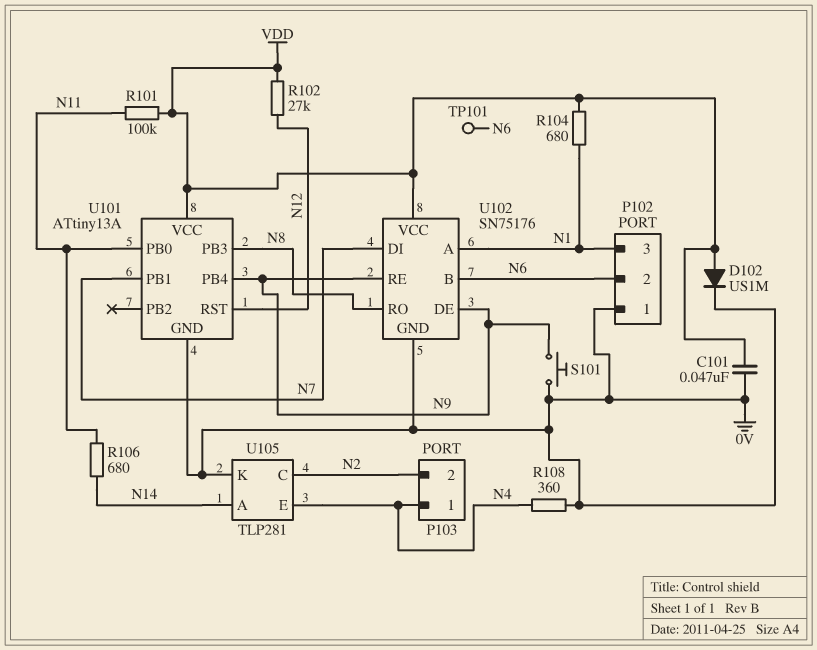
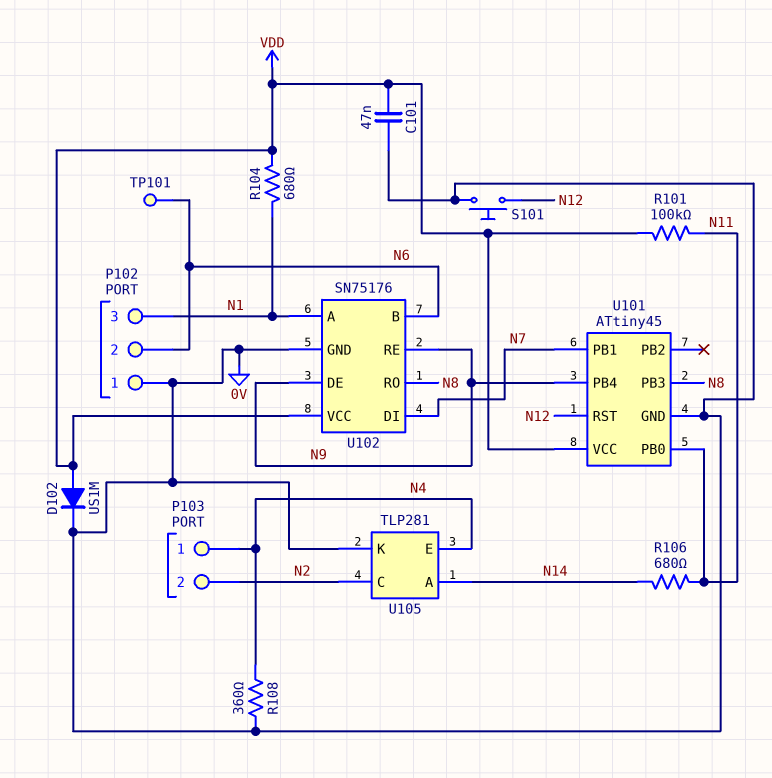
R102: 27k (N12, VDD) -> none
S101: button (0V, N9) -> button (0V, N12)
U101: ATtiny13A -> ATtiny45

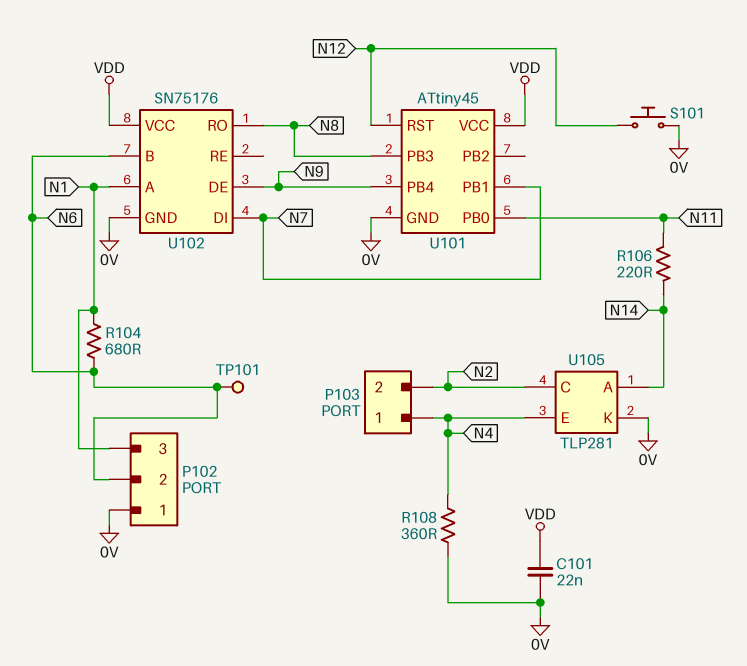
C101: 47nF (0V, VDD) -> 22nF (0V, VDD)
D102: diode US1M (A VDD, K 0V) -> none
R101: 100k (N11, VDD) -> none
R104: 680 (N1, VDD) -> 680 (N1, N6)
R106: 680 (N11, N14) -> 220 (N11, N14)
U102 pin RE: N9 -> none

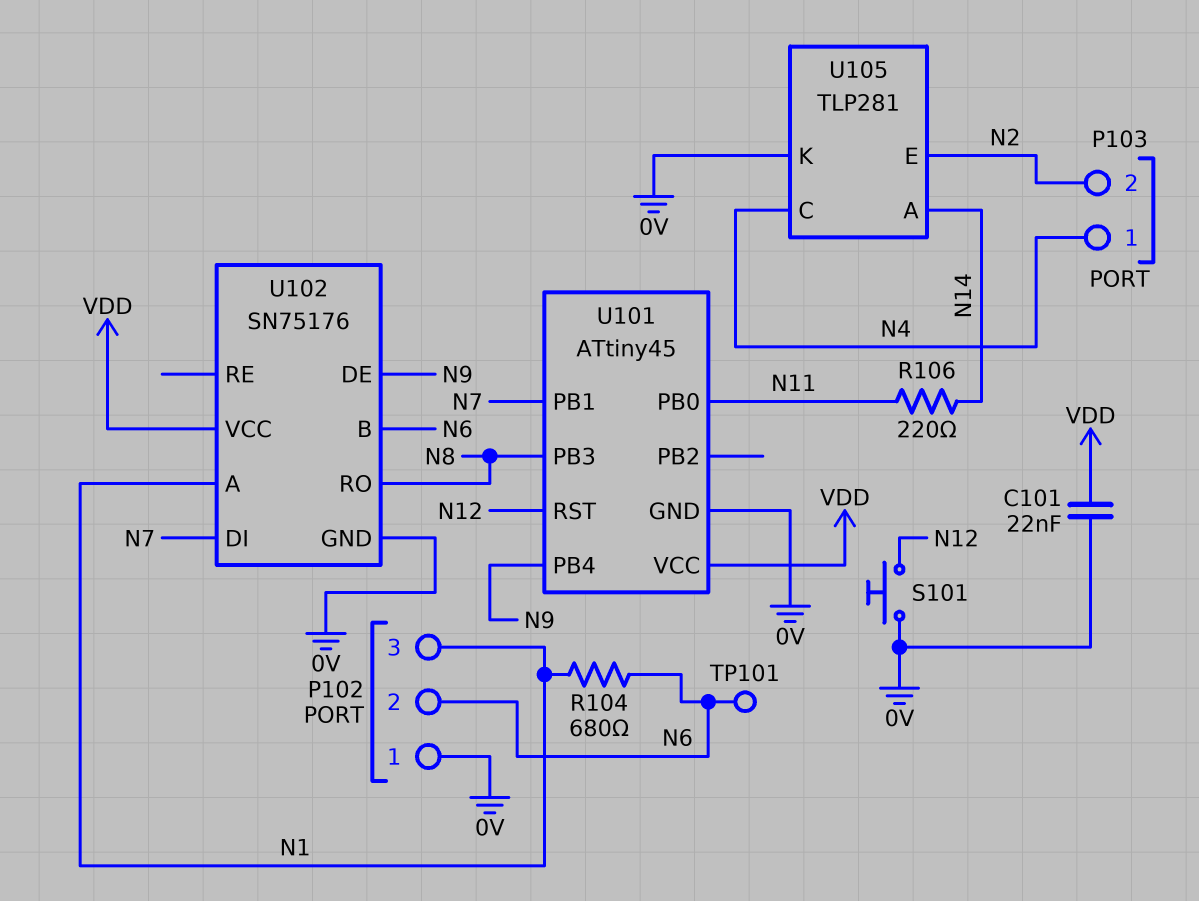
R108: 360 (0V, N4) -> none
U105 pin C: N2 -> N4
U105 pin E: N4 -> N2

